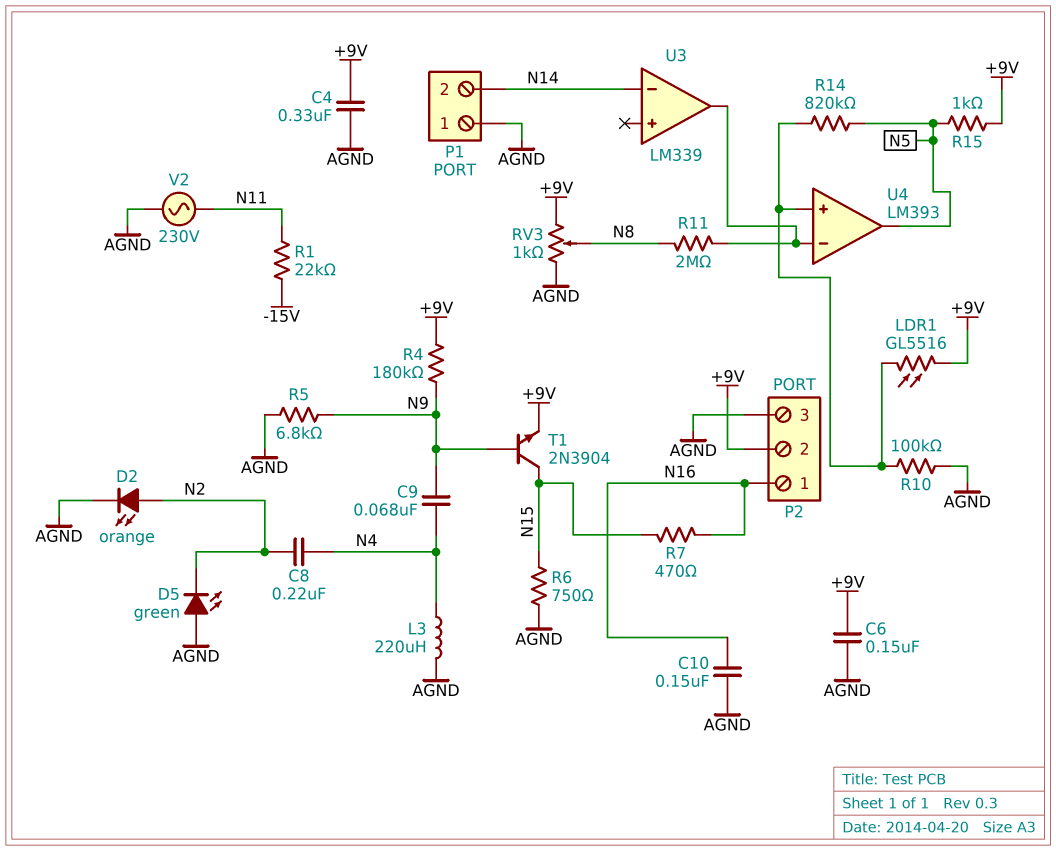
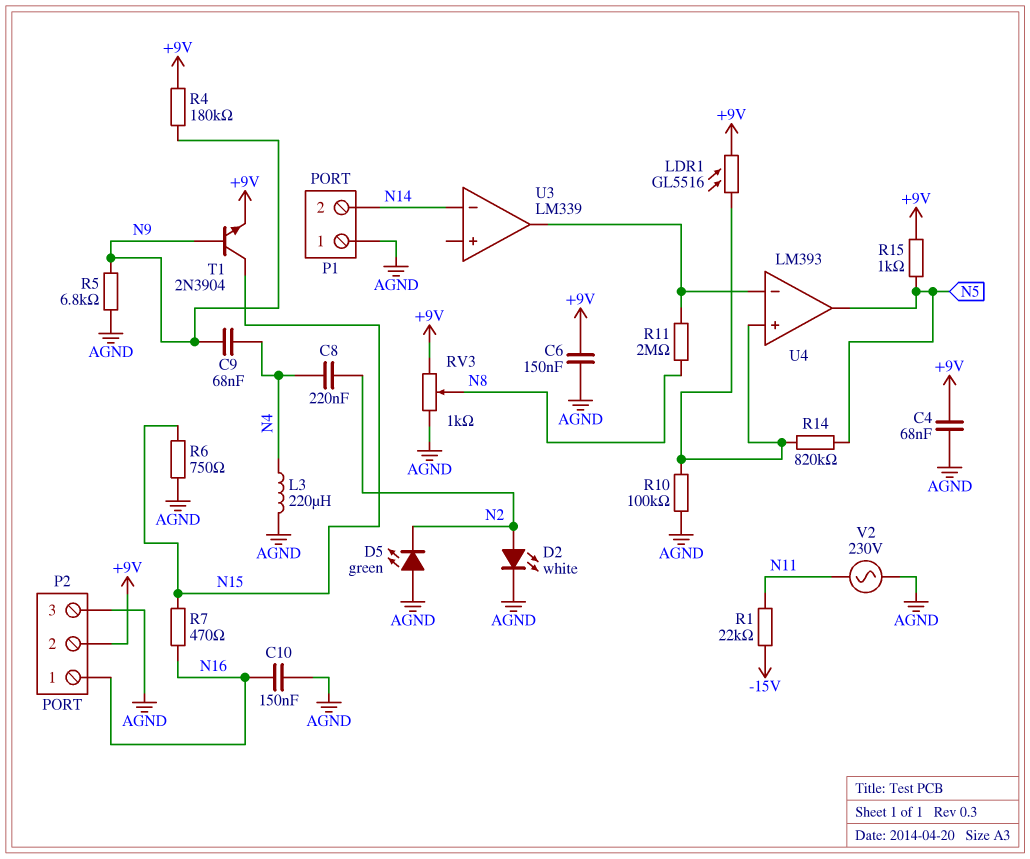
C4: 330nF (+9V, AGND) -> 68nF (+9V, AGND)
D2: LED orange (A N2, K AGND) -> LED white (A N2, K AGND)

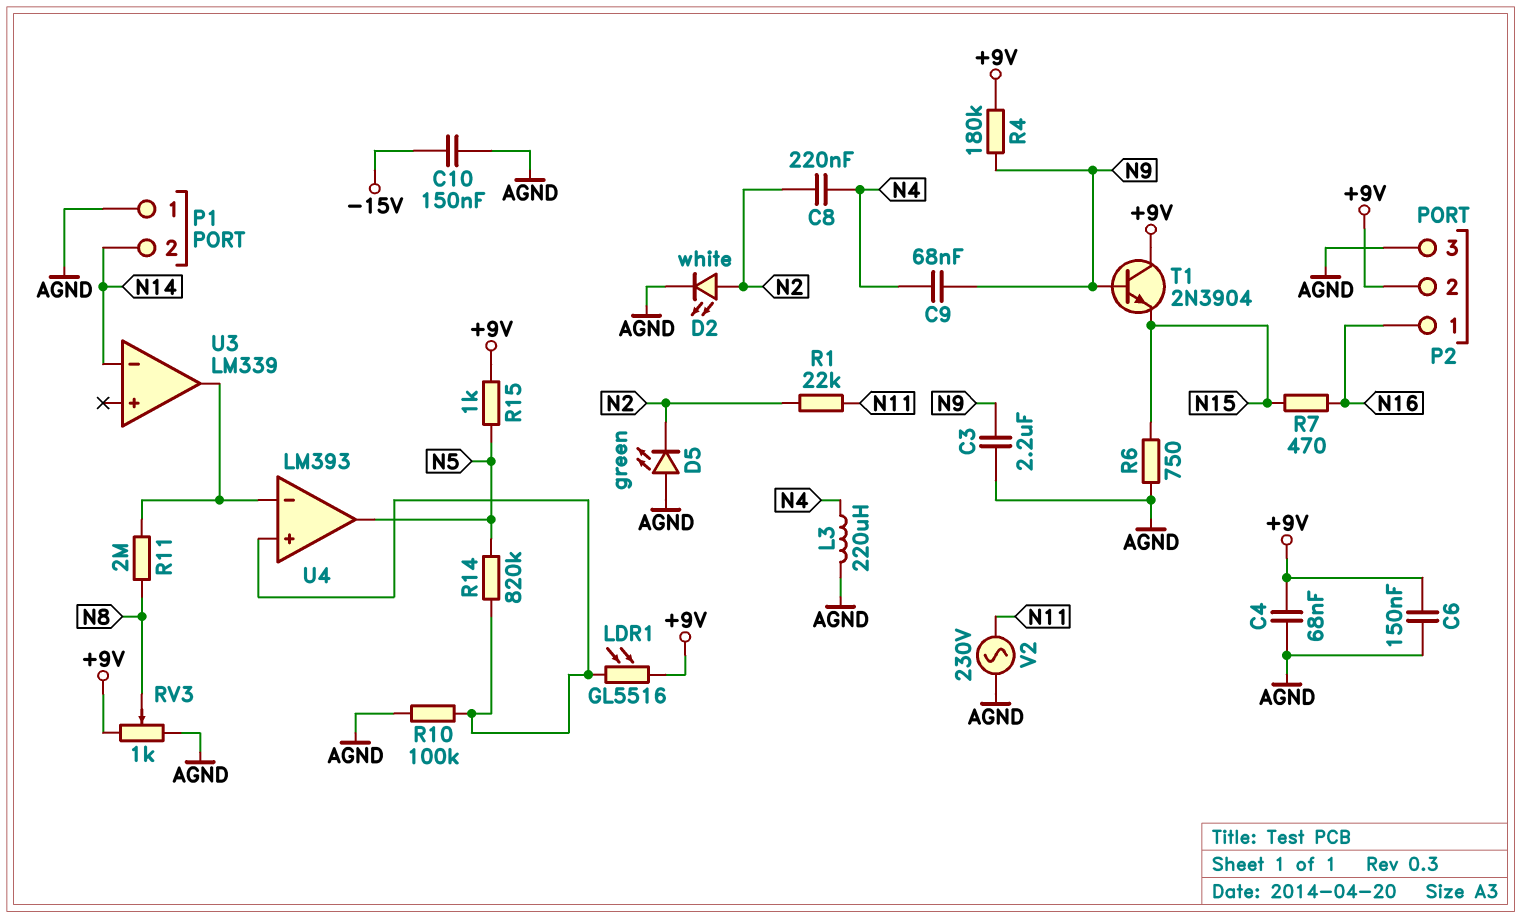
C3: none -> 2.2uF (AGND, N9)
C10: 150nF (AGND, N16) -> 150nF (-15V, AGND)
R1: 22k (-15V, N11) -> 22k (N2, N11)
R5: 6.8k (AGND, N9) -> none
T1: NPN 2N3904 (B N9, C N15, E +9V) -> NPN 2N3904 (B N9, C +9V, E N15)

